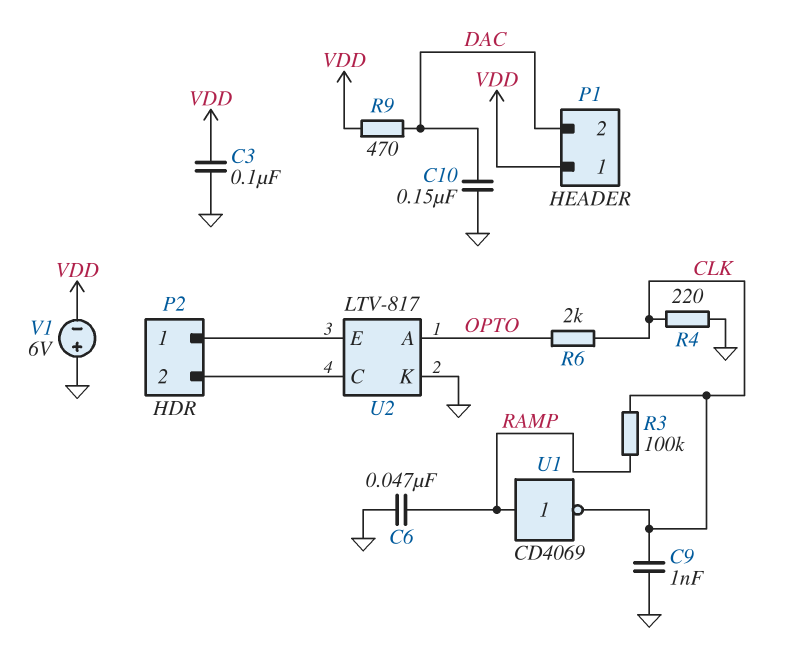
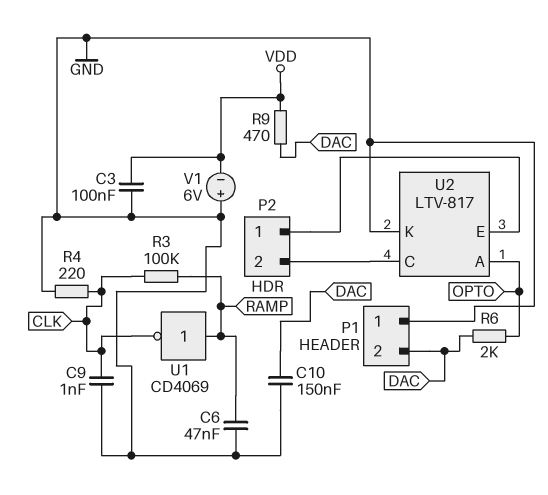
P1 pin 1: VDD -> GND
R6: 2k (CLK, OPTO) -> 2k (DAC, OPTO)

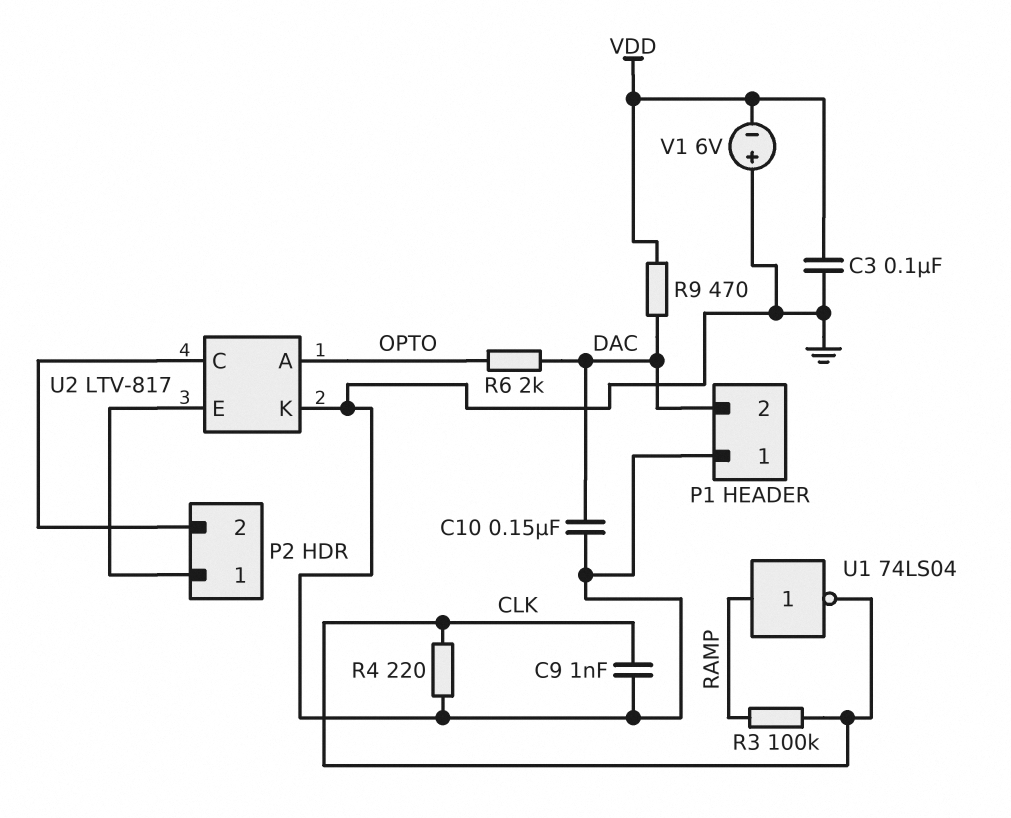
C6: 47nF (GND, RAMP) -> none
U1: NOT CD4069 (in RAMP, out CLK) -> NOT 74LS04 (in RAMP, out CLK)

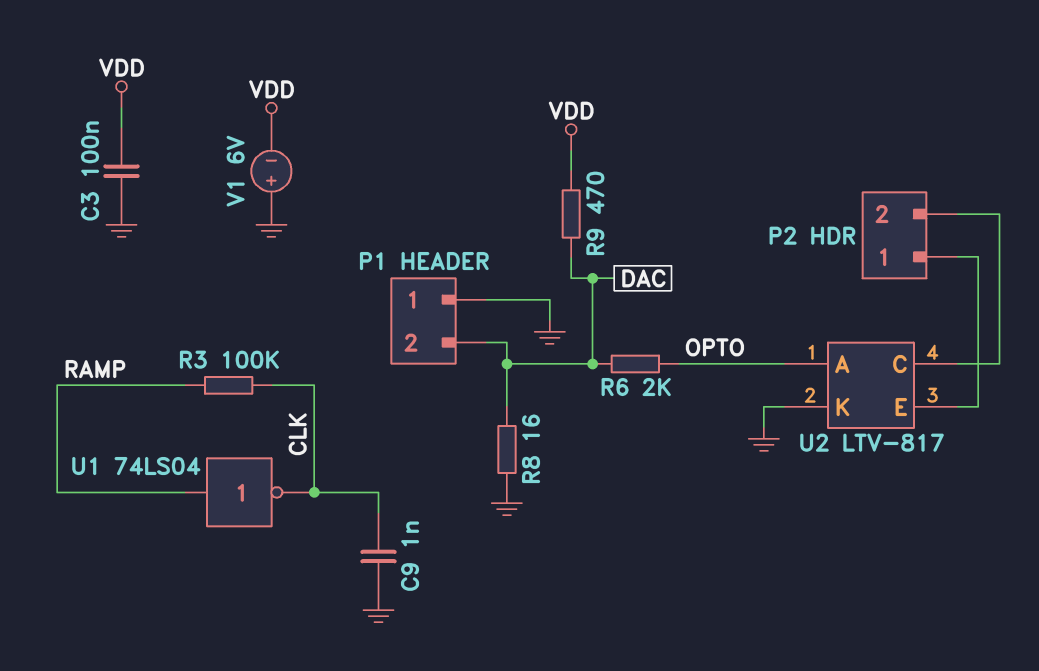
C10: 150nF (DAC, GND) -> none
R4: 220 (CLK, GND) -> none
R8: none -> 16 (DAC, GND)

